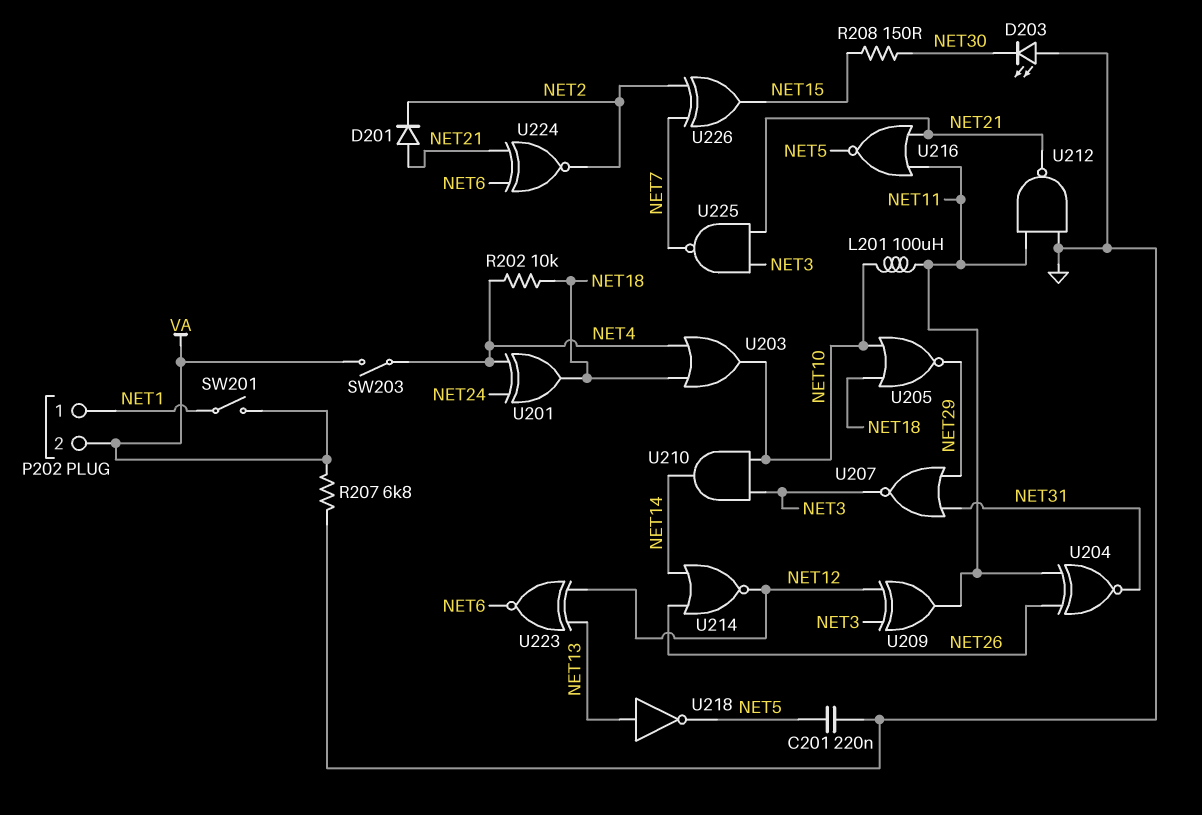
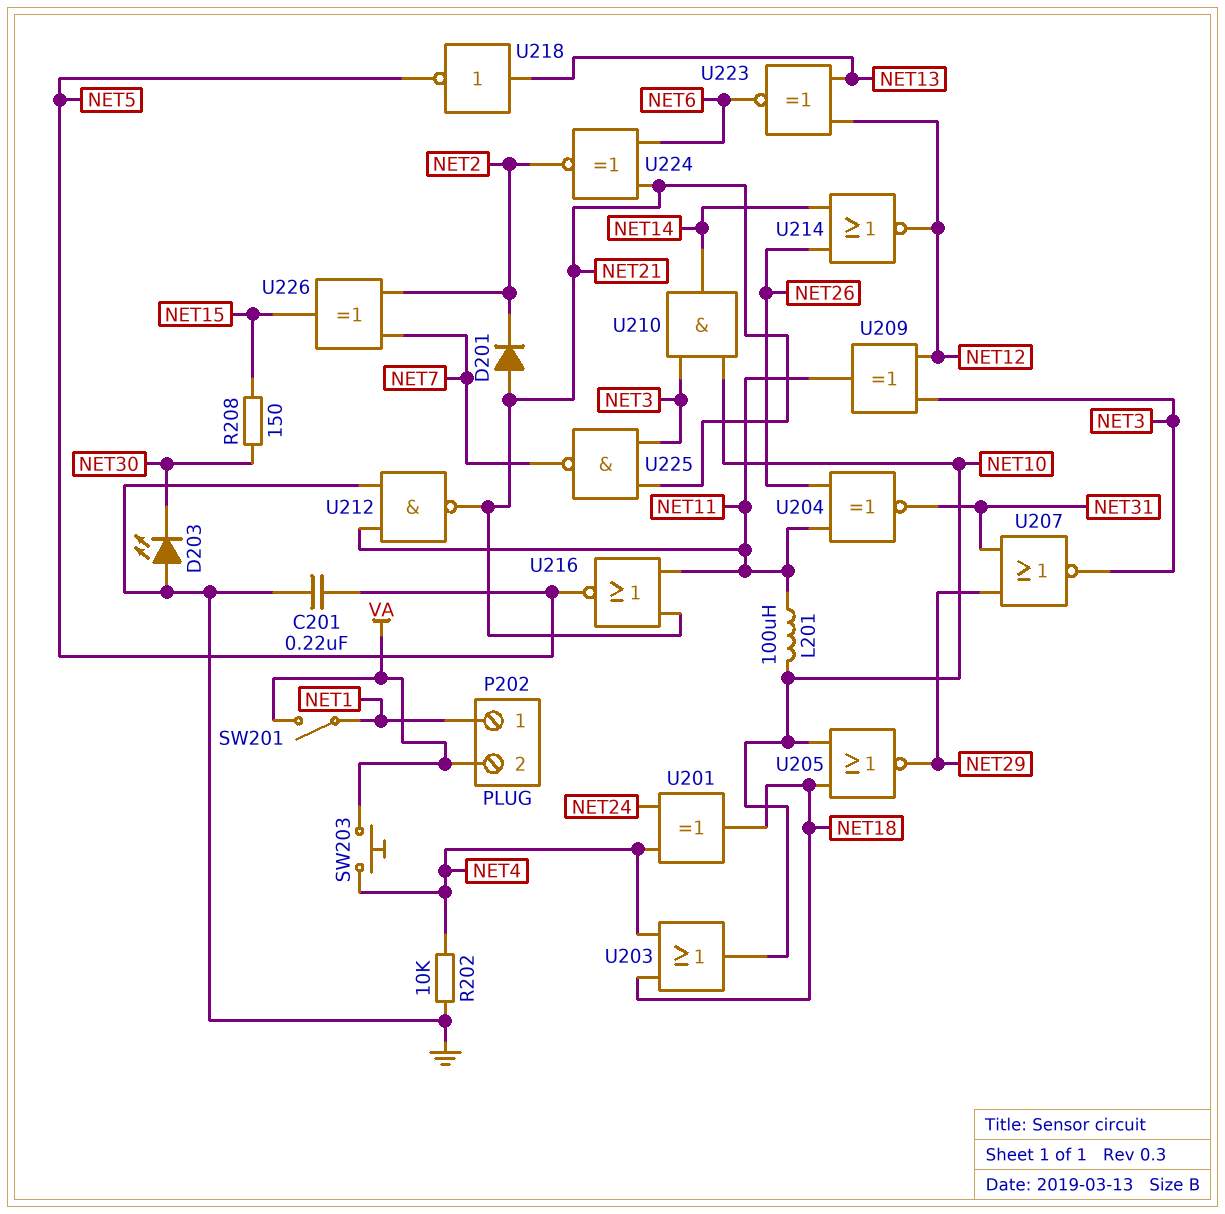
R202: 10k (NET4, NET18) -> 10k (GND, NET4)
R207: 6.8k (GND, VA) -> none
SW203: switch (NET4, VA) -> button (NET4, VA)

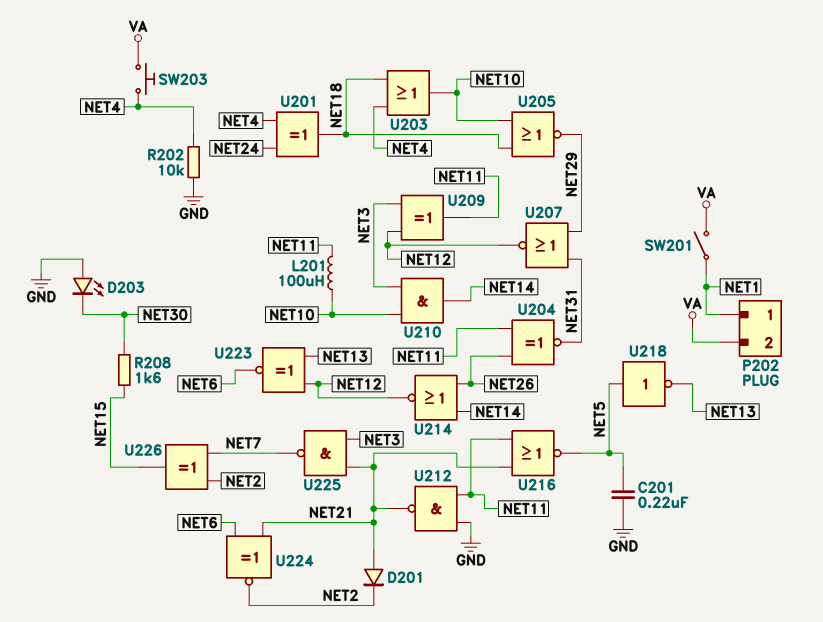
R208: 150 (NET15, NET30) -> 1.6k (NET15, NET30)
U207: NOR (in NET29, in NET31, out NET3) -> NOR (in NET29, in NET31, out NET12)
U218: NOT (in NET13, out NET5) -> NOT (in NET5, out NET13)

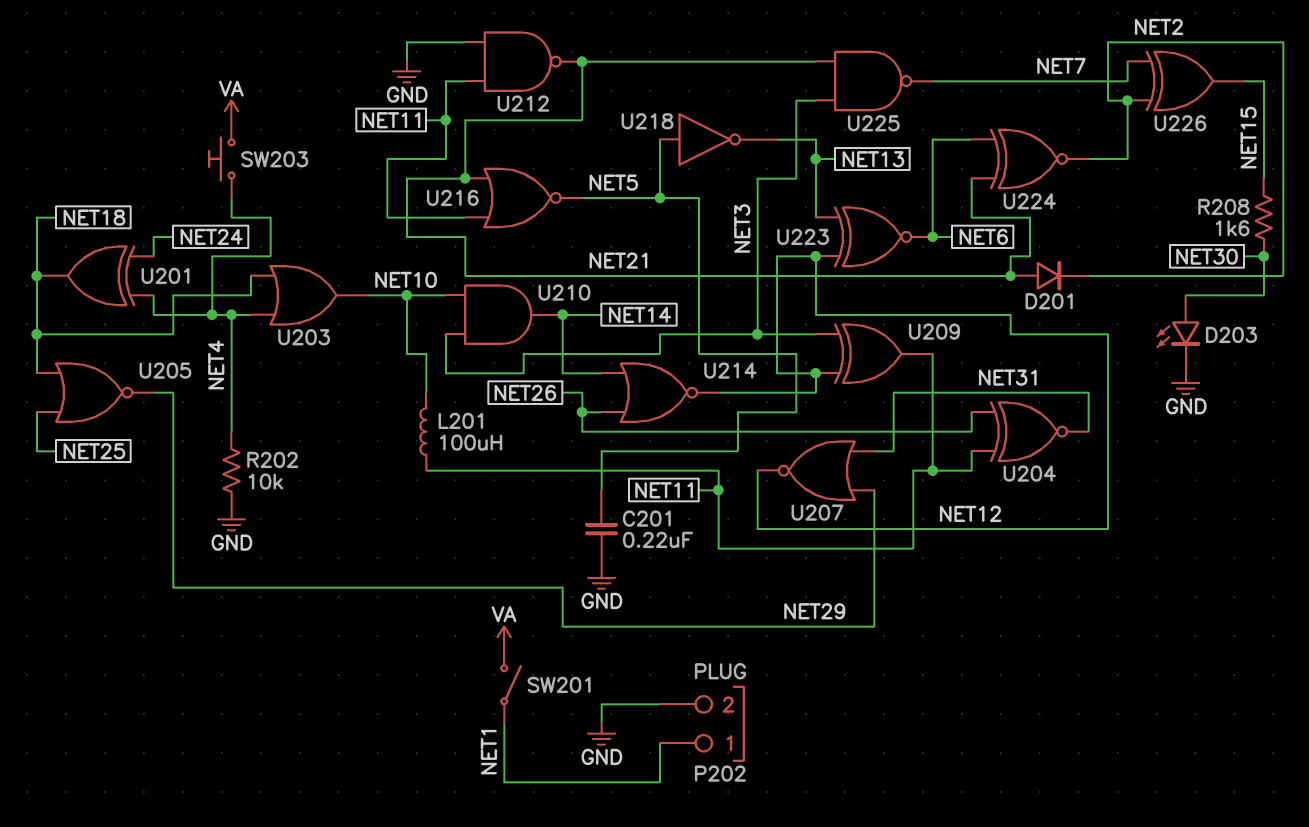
D203: LED (A GND, K NET30) -> LED (A NET30, K GND)
P202 pin 2: VA -> GND
U205: NOR (in NET10, in NET18, out NET29) -> NOR (in NET18, in NET25, out NET29)

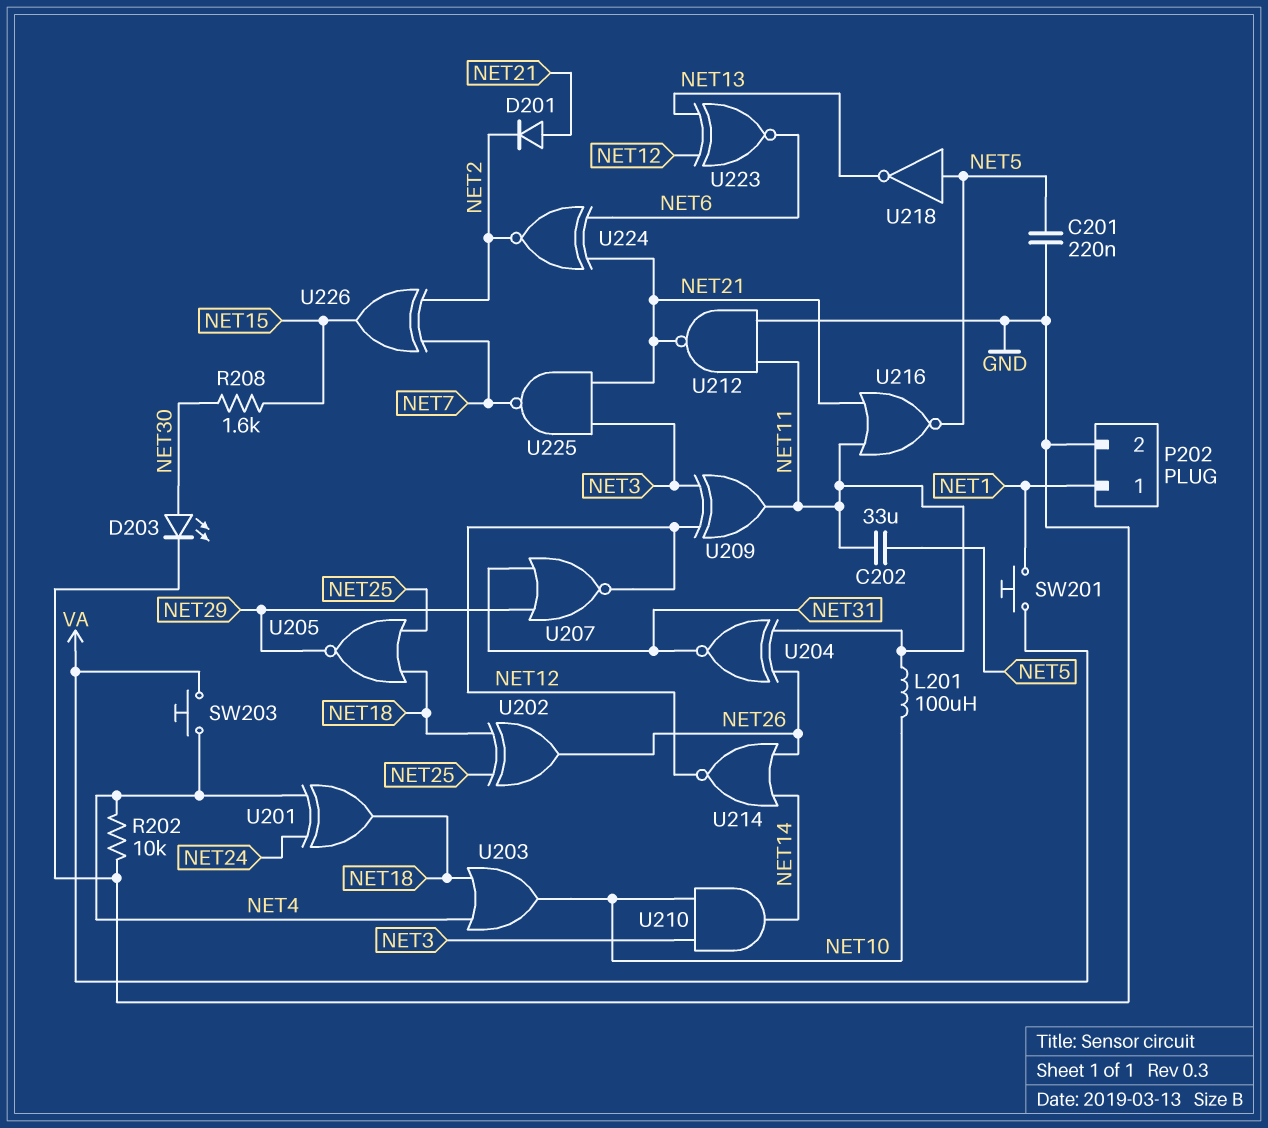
C202: none -> 33uF (NET5, NET11)
SW201: switch (NET1, VA) -> button (NET1, VA)
U202: none -> XOR (in NET18, in NET25, out NET26)

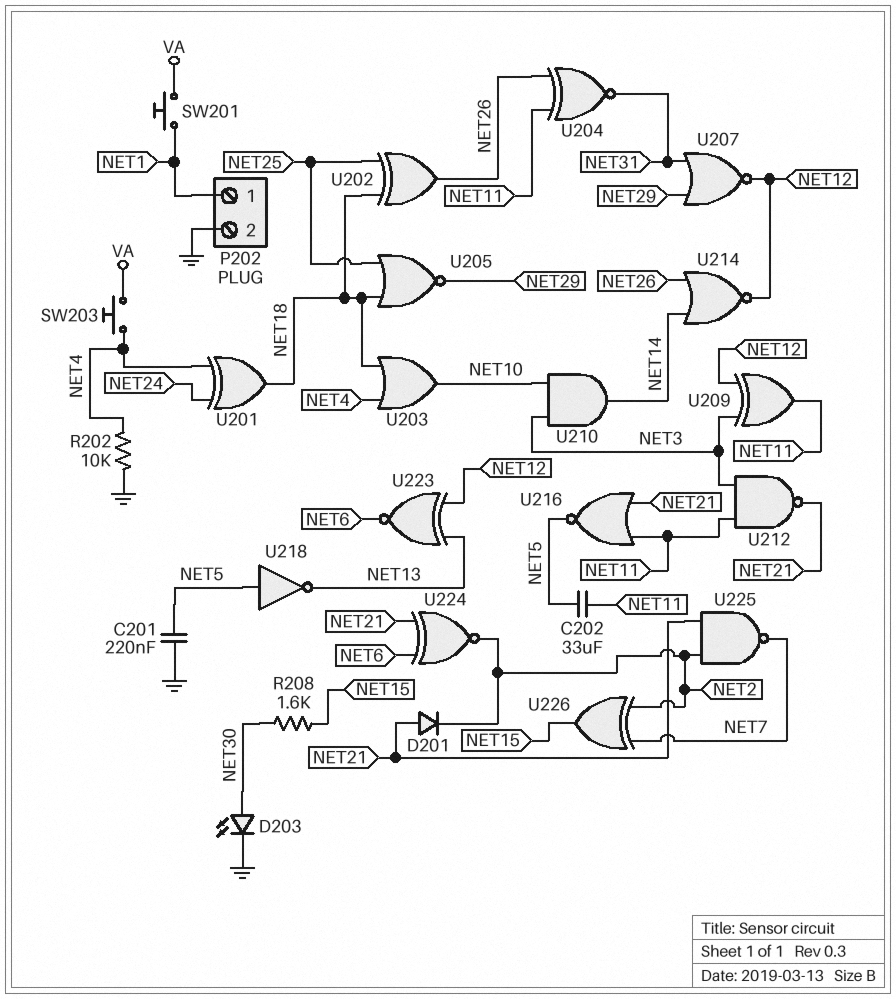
L201: 100uH (NET10, NET11) -> none
U212: NAND (in GND, in NET11, out NET21) -> NAND (in NET3, in NET11, out NET21)
U225: NAND (in NET3, in NET21, out NET7) -> NAND (in NET2, in NET21, out NET7)

